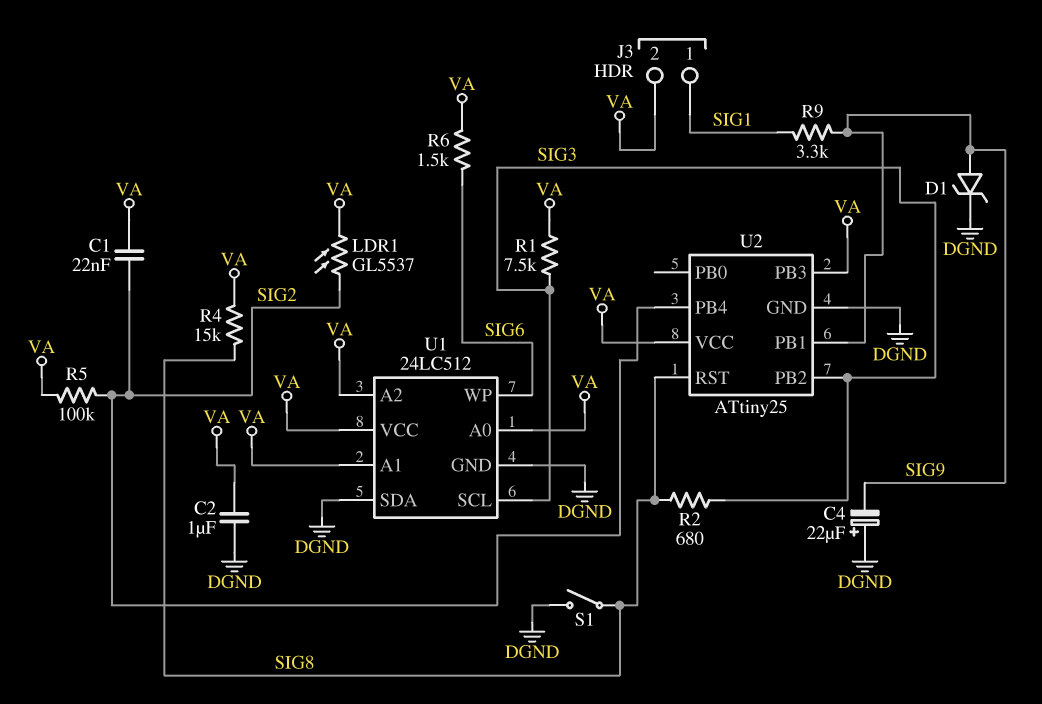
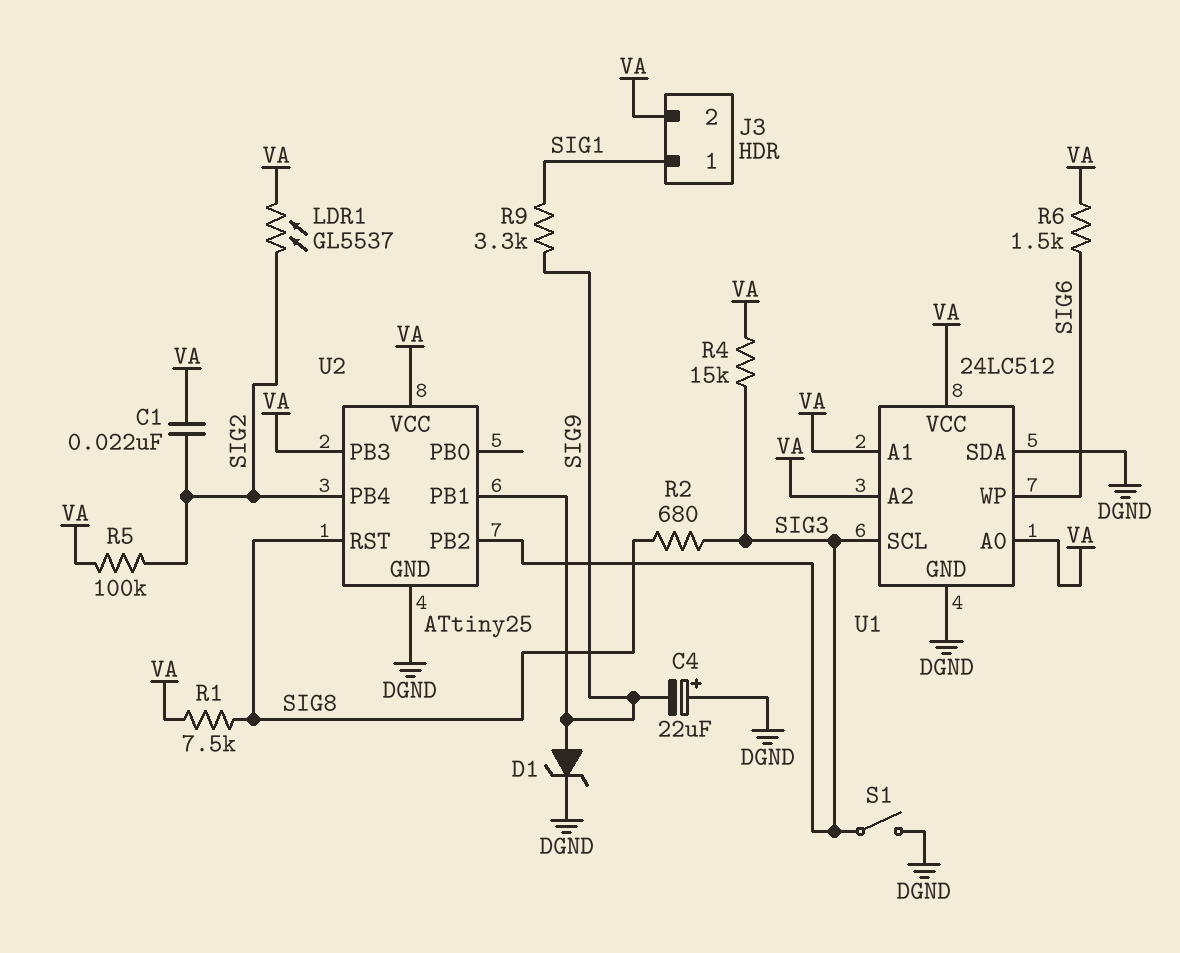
C2: 1uF (DGND, VA) -> none
R1: 7.5k (SIG3, VA) -> 7.5k (SIG8, VA)
R4: 15k (SIG8, VA) -> 15k (SIG3, VA)
S1: switch (DGND, SIG8) -> switch (DGND, SIG3)

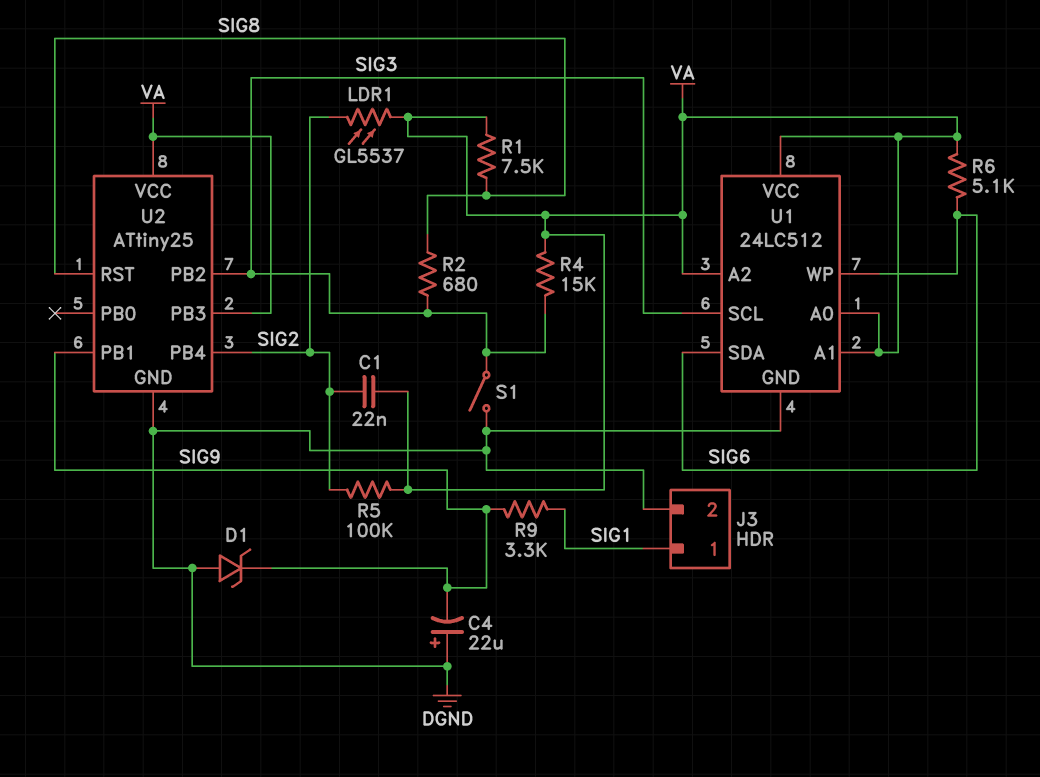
D1: zener (A SIG9, K DGND) -> zener (A DGND, K SIG9)
J3 pin 2: VA -> DGND
R6: 1.5k (SIG6, VA) -> 5.1k (SIG6, VA)
U1 pin SDA: DGND -> SIG6

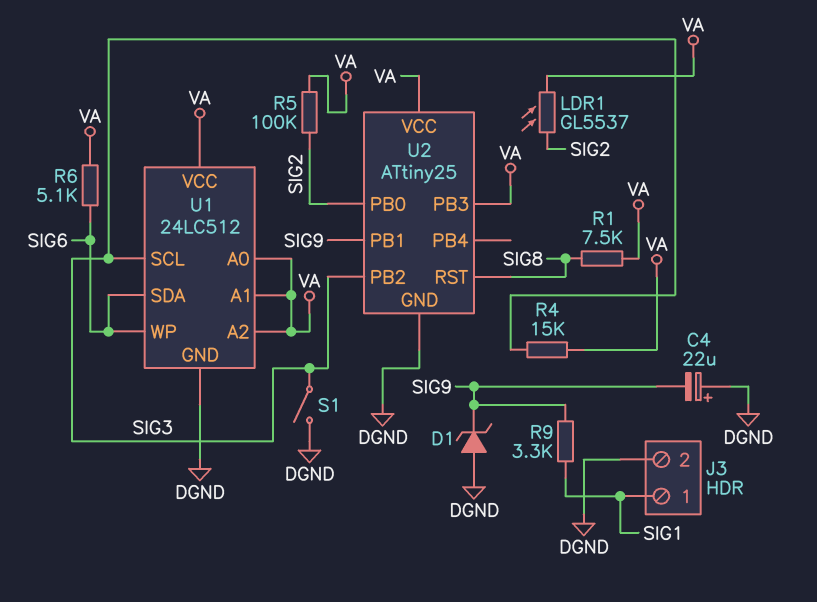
C1: 22nF (SIG2, VA) -> none
R2: 680 (SIG3, SIG8) -> none
U2 pin PB0: none -> SIG2
U2 pin PB4: SIG2 -> none

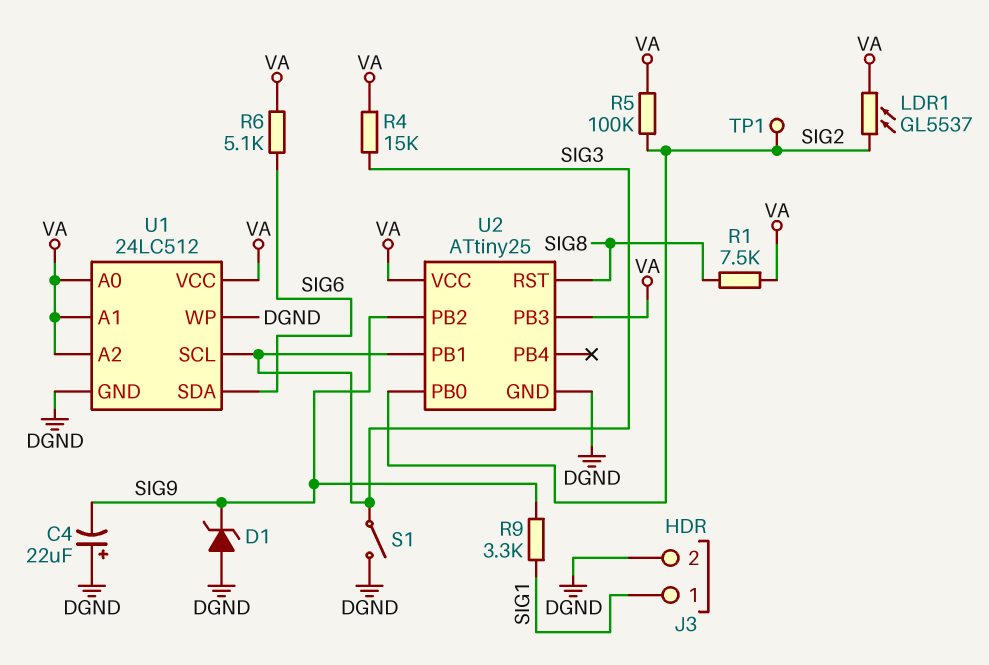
TP1: none -> test point (SIG2)
U1 pin WP: SIG6 -> DGND
U2 pin PB1: SIG9 -> SIG3
U2 pin PB2: SIG3 -> SIG9

